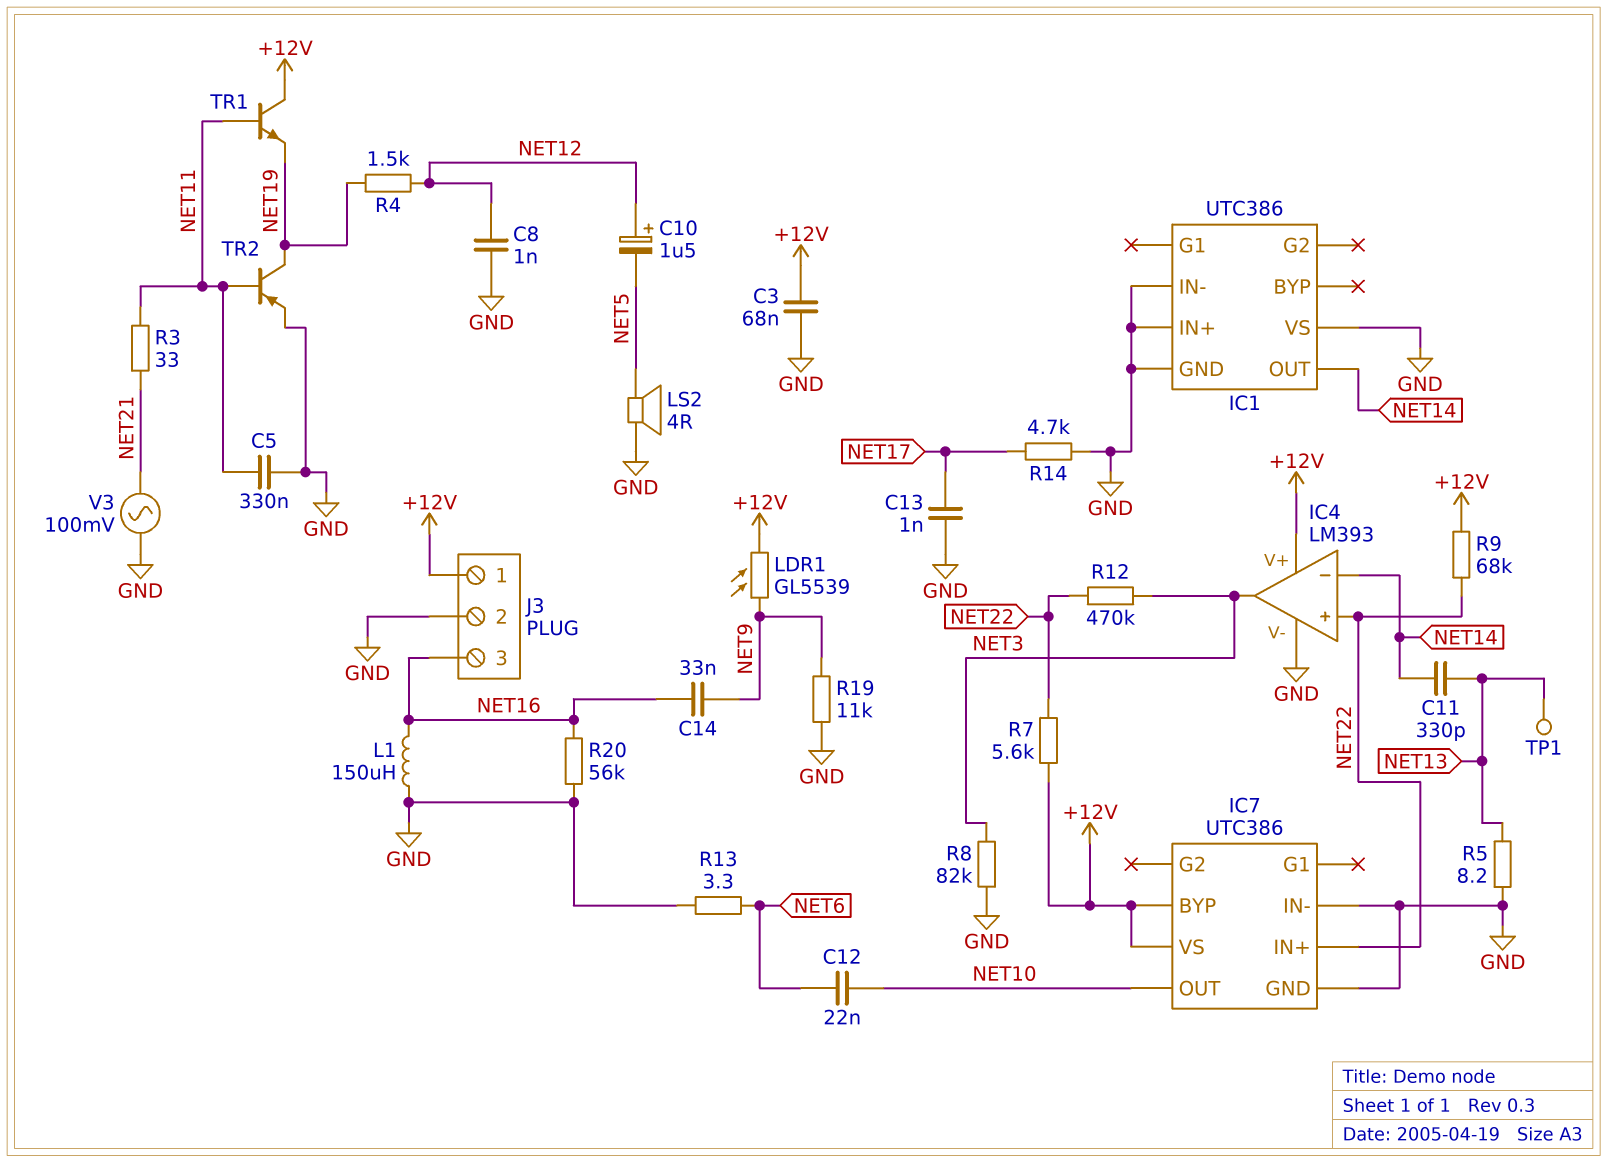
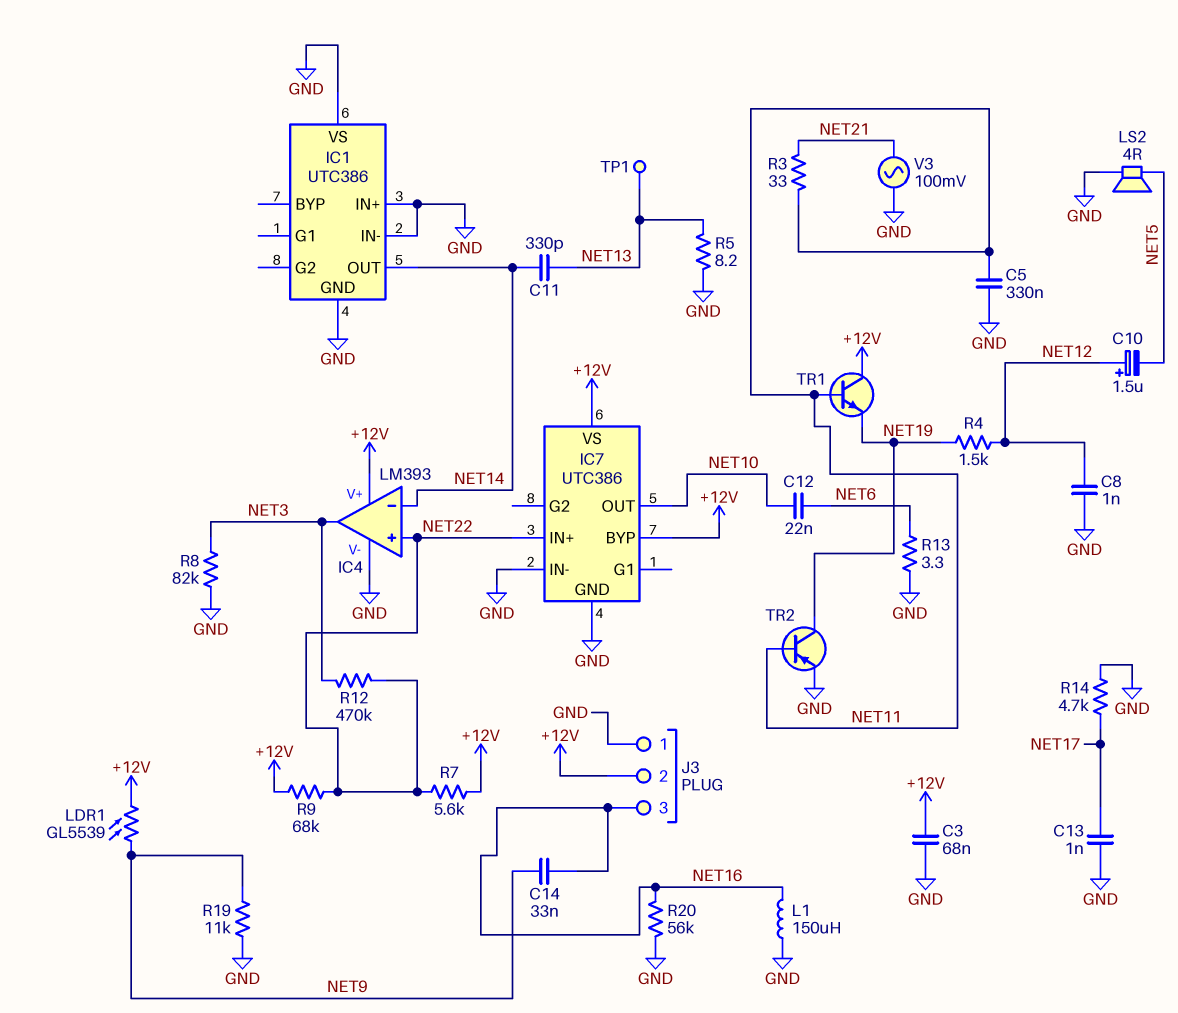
J3 pin 1: +12V -> GND
J3 pin 2: GND -> +12V

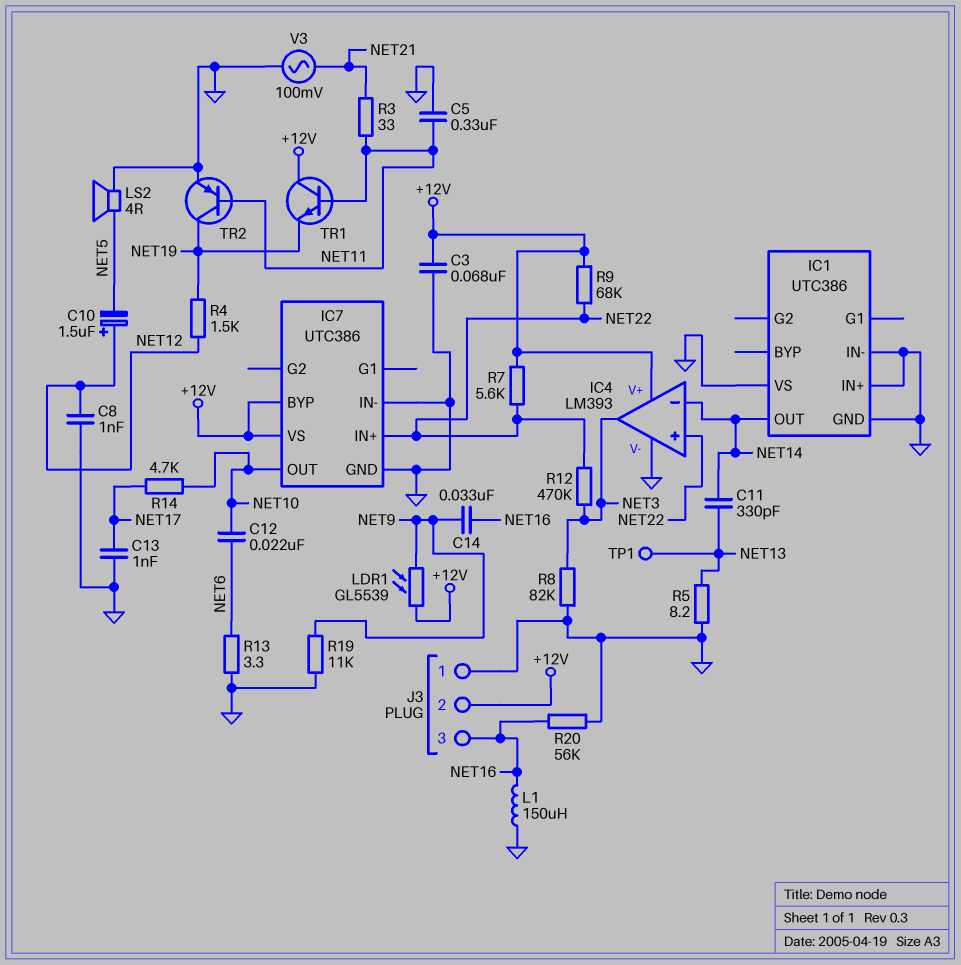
R14: 4.7k (GND, NET17) -> 4.7k (NET10, NET17)

